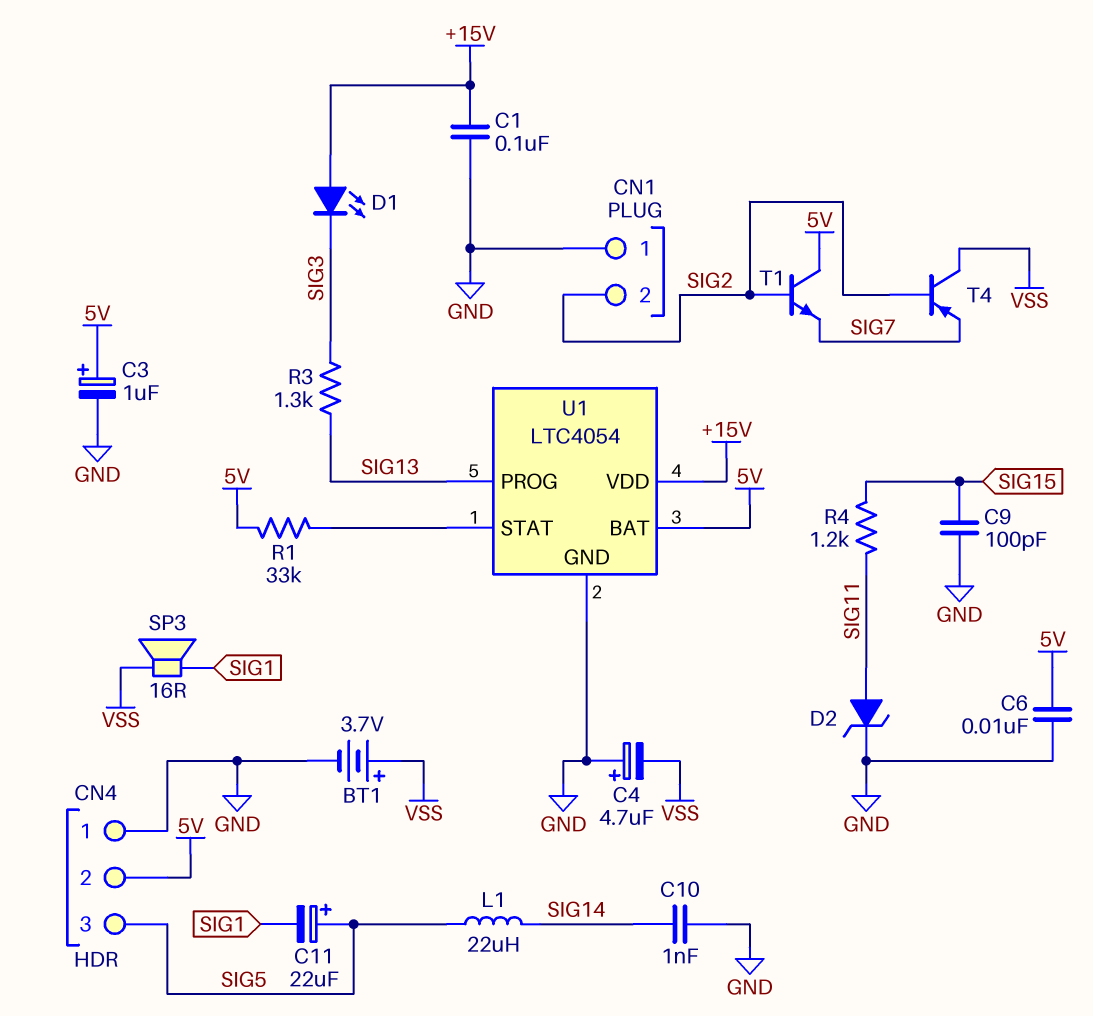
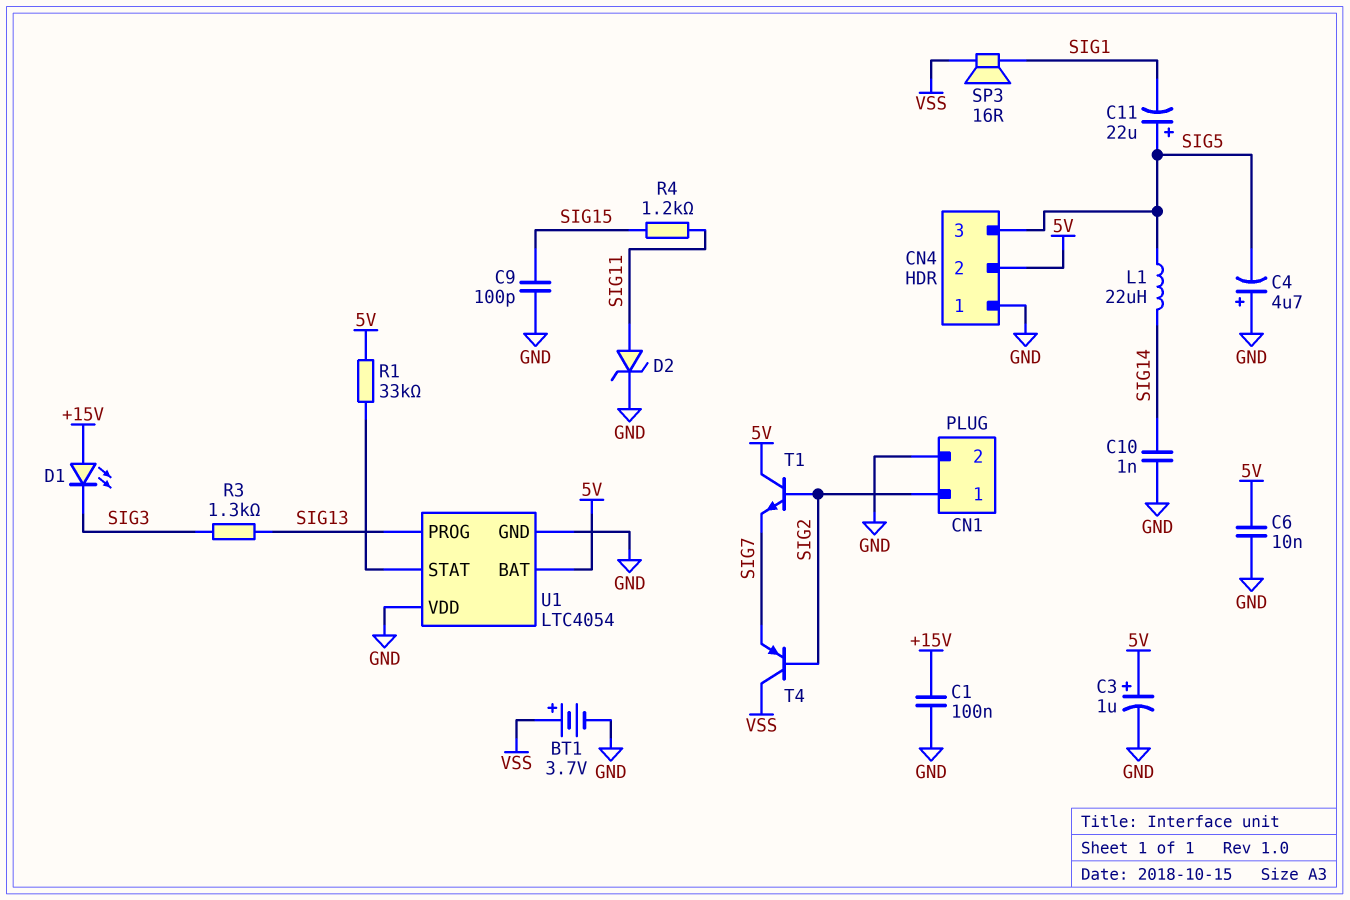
C4: 4.7uF (plus GND, minus VSS) -> 4.7uF (plus GND, minus SIG5)
CN1 pin 1: GND -> SIG2
CN1 pin 2: SIG2 -> GND
U1 pin VDD: +15V -> GND

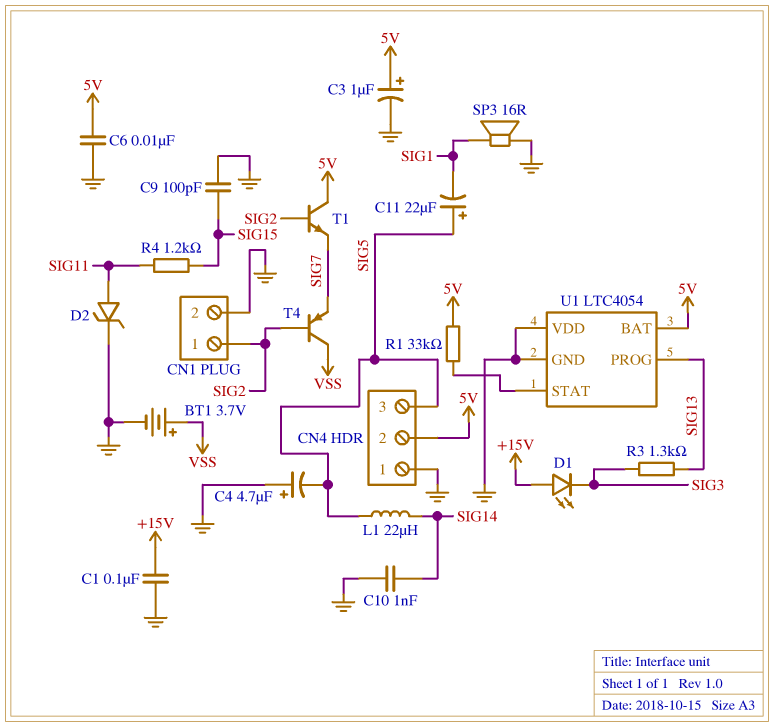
SP3: speaker 16R (SIG1, VSS) -> speaker 16R (GND, SIG1)

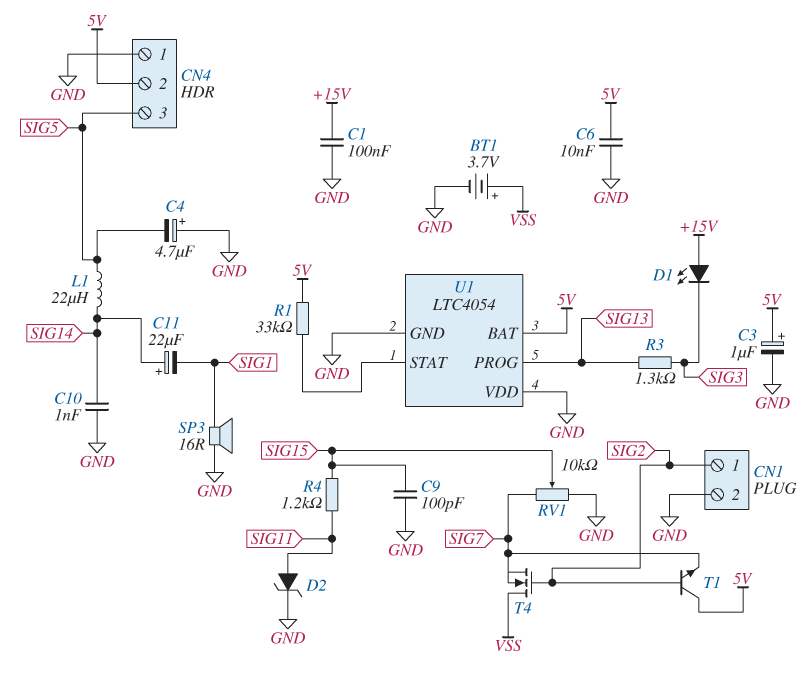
C11: 22uF (plus SIG5, minus SIG1) -> 22uF (plus SIG14, minus SIG1)
RV1: none -> 10k (GND, SIG7, wiper SIG15)
T4: PNP (B SIG2, C VSS, E SIG7) -> NMOS (G SIG2, D VSS, S SIG7)

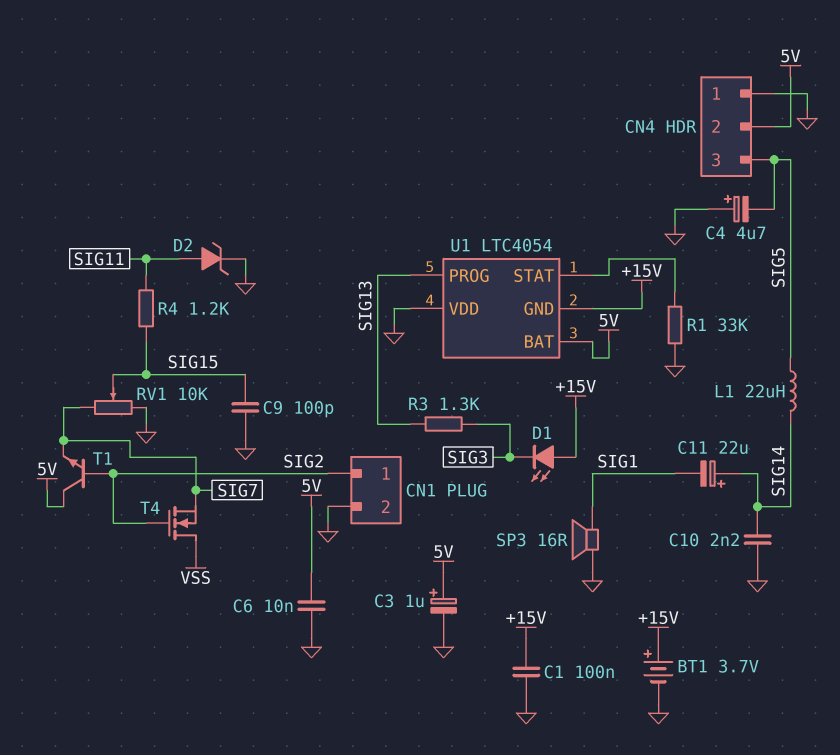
BT1: 3.7V (plus VSS, minus GND) -> 3.7V (plus +15V, minus GND)
C10: 1nF (GND, SIG14) -> 2.2nF (GND, SIG14)
R1: 33k (5V, U1/STAT) -> 33k (GND, U1/STAT)
U1 pin GND: GND -> +15V

